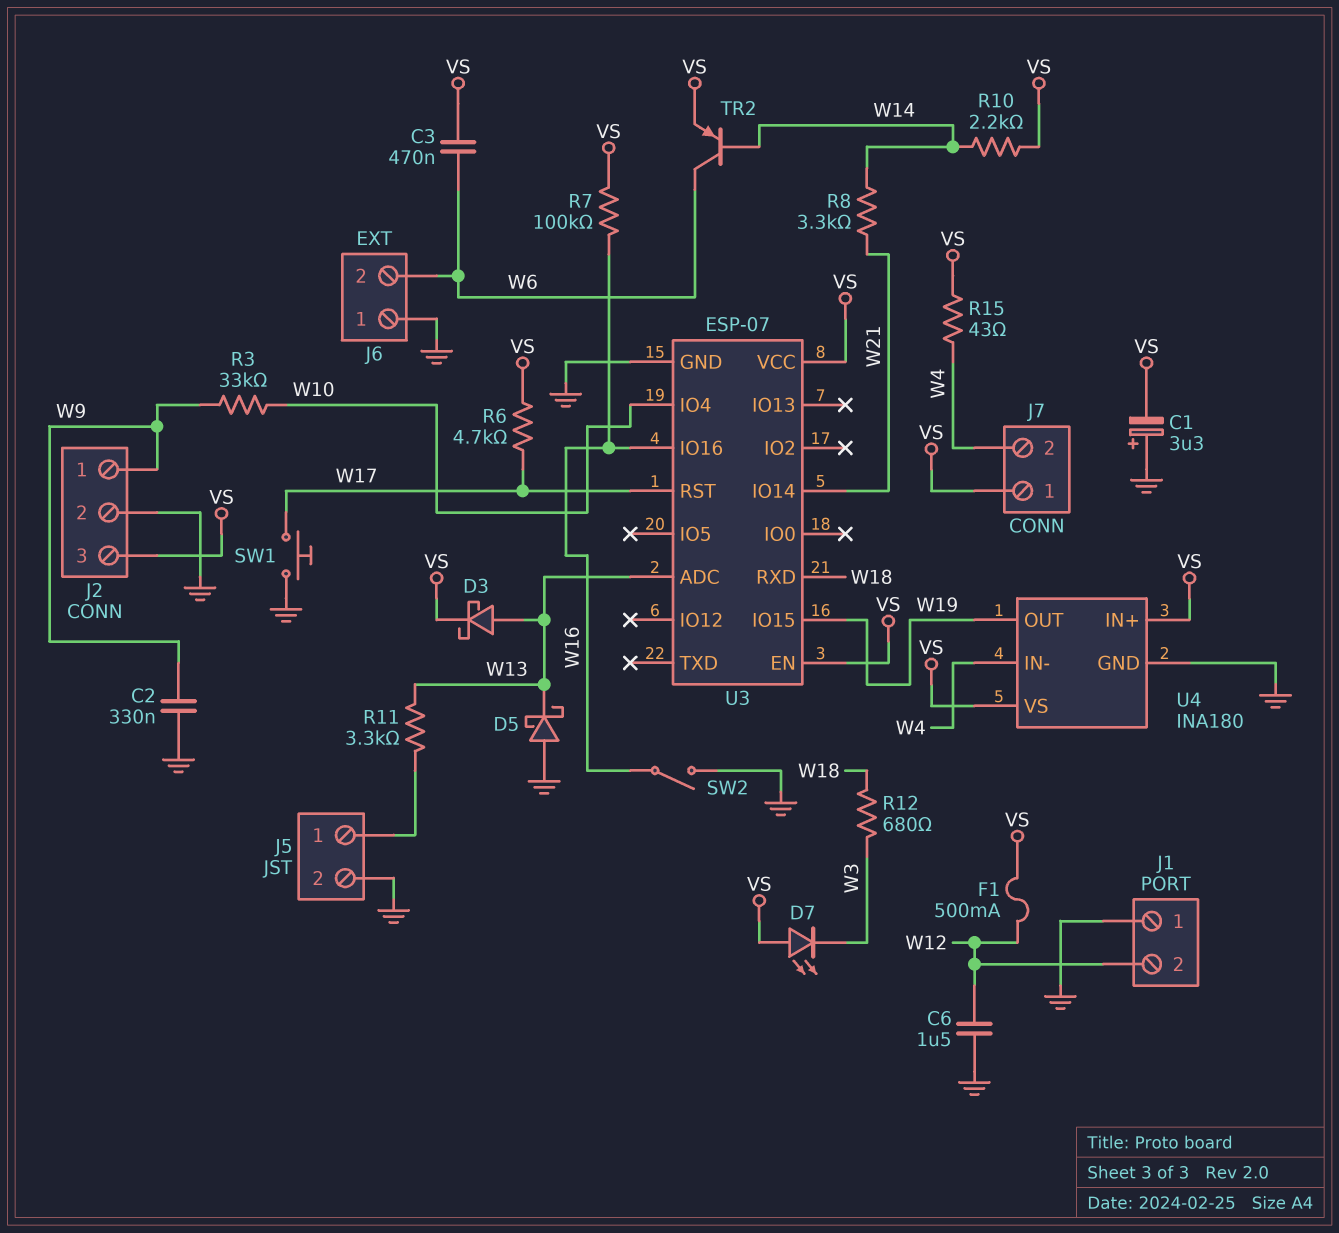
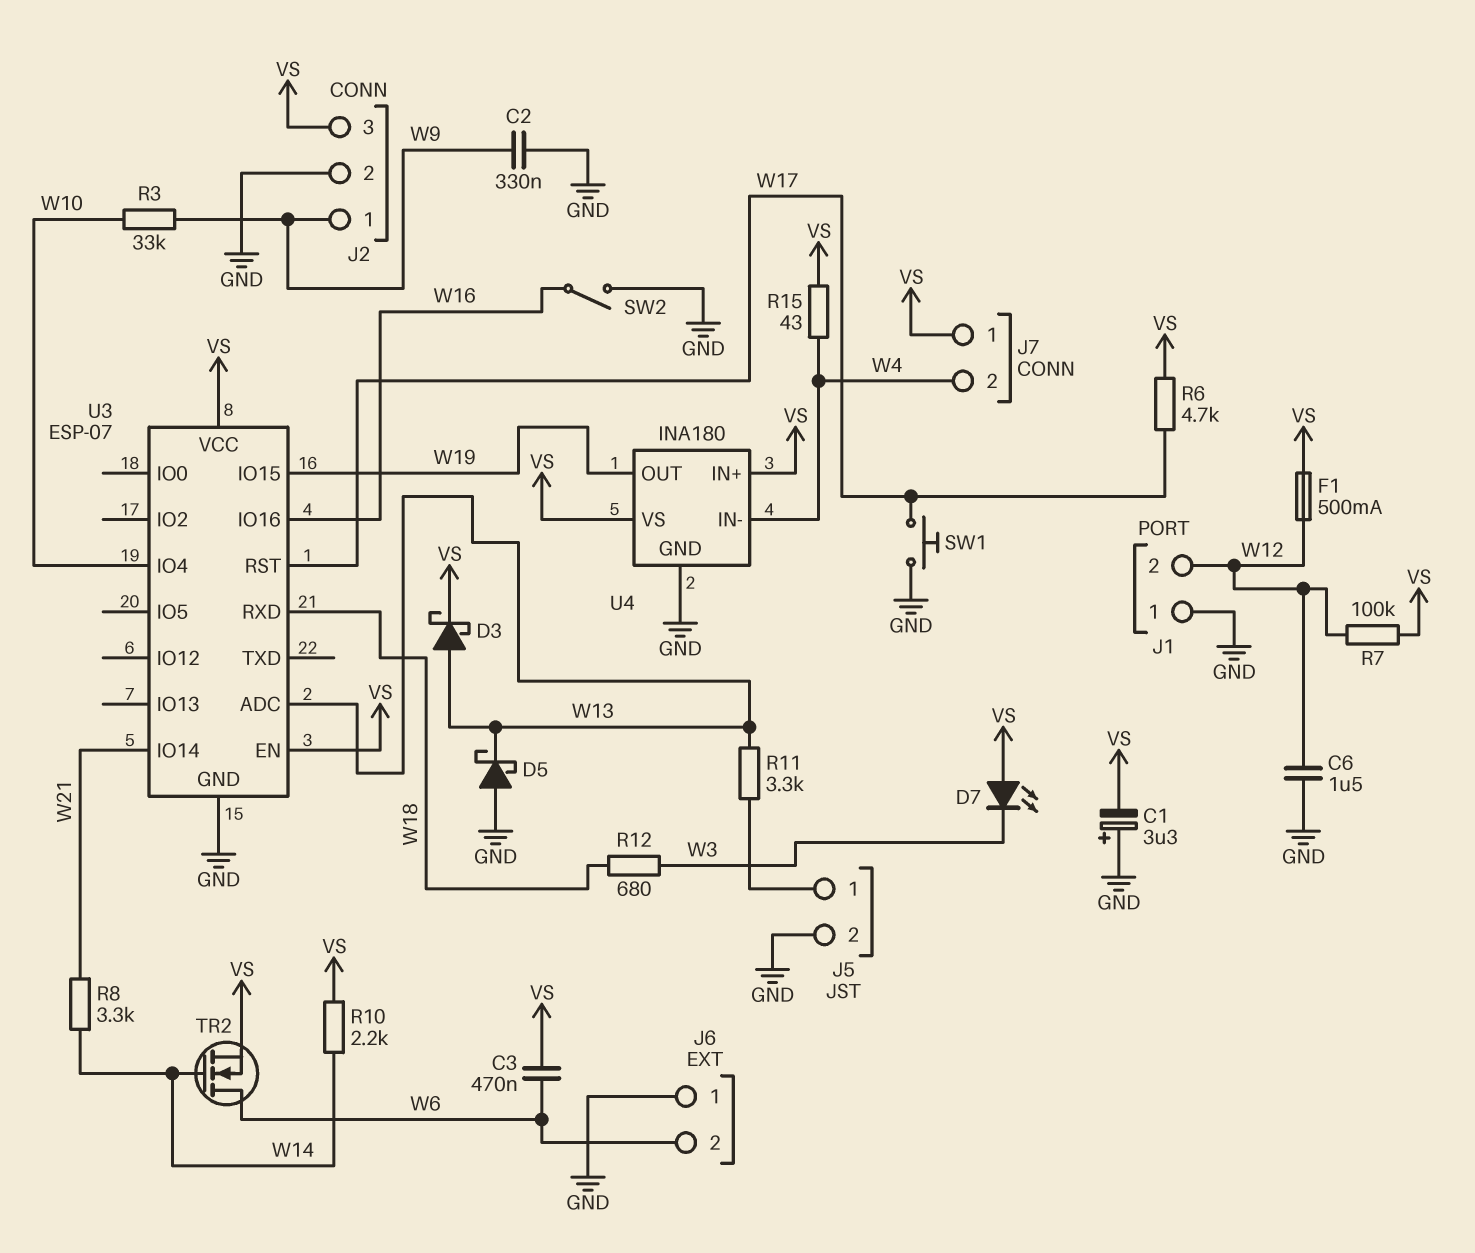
R7: 100k (VS, W16) -> 100k (VS, W12)
TR2: PNP (B W14, C W6, E VS) -> NMOS (G W14, D W6, S VS)

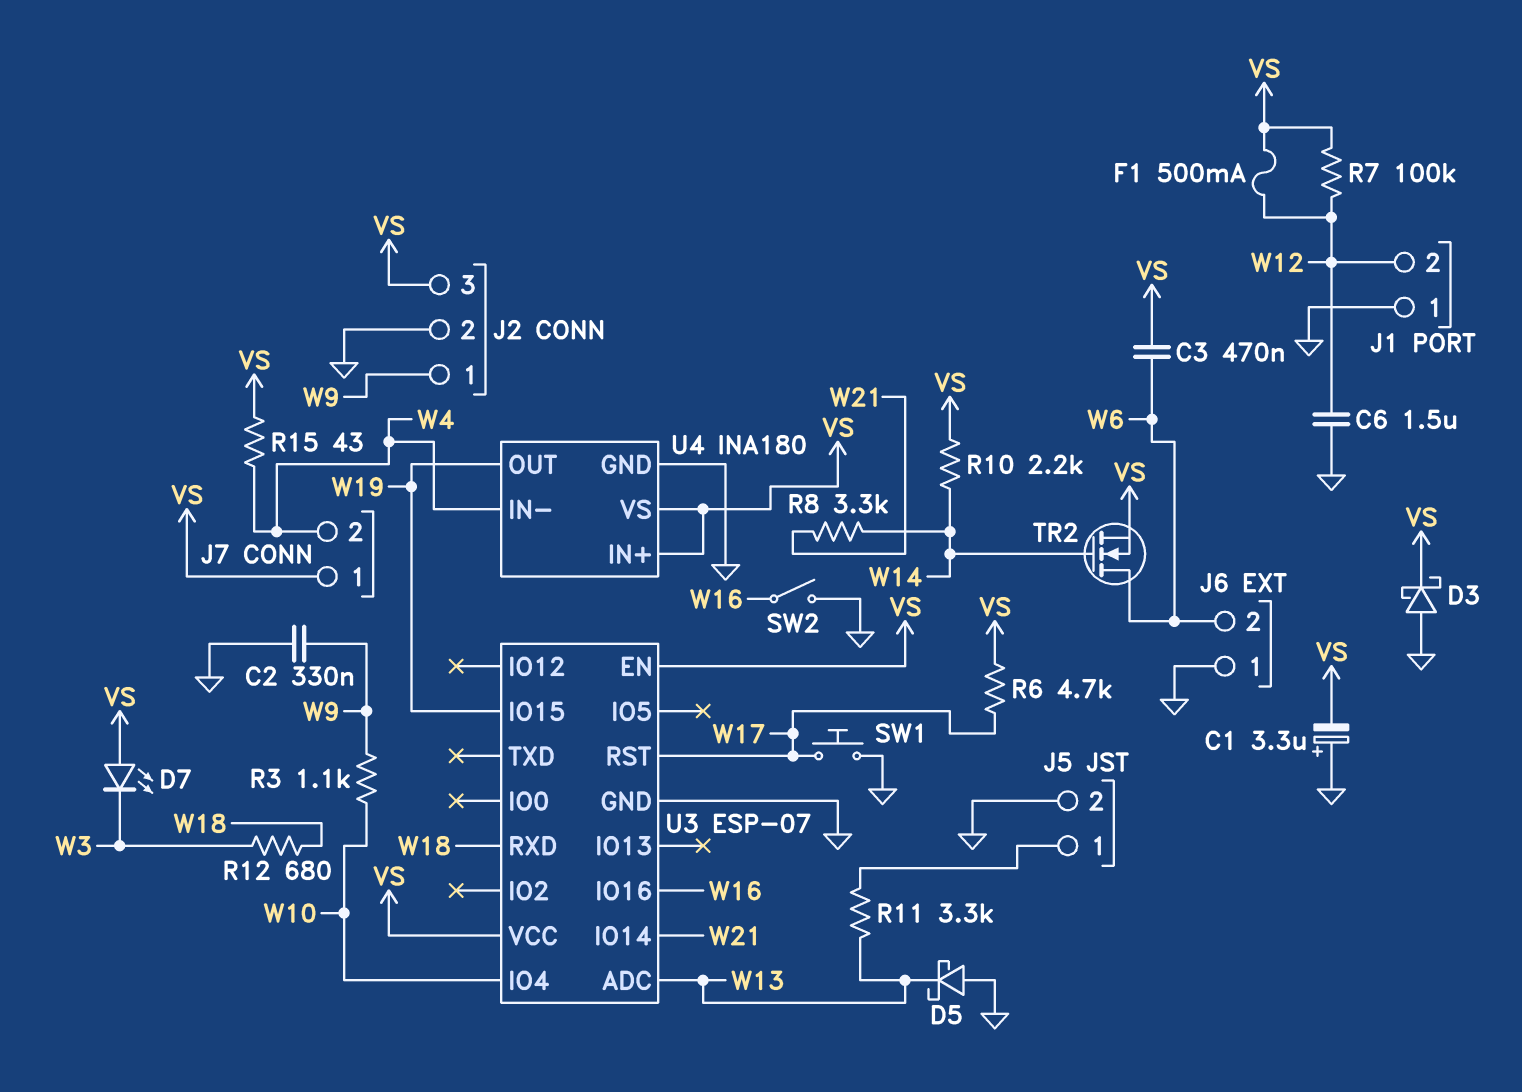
D3: schottky (A W13, K VS) -> schottky (A GND, K VS)
R3: 33k (W9, W10) -> 1.1k (W9, W10)

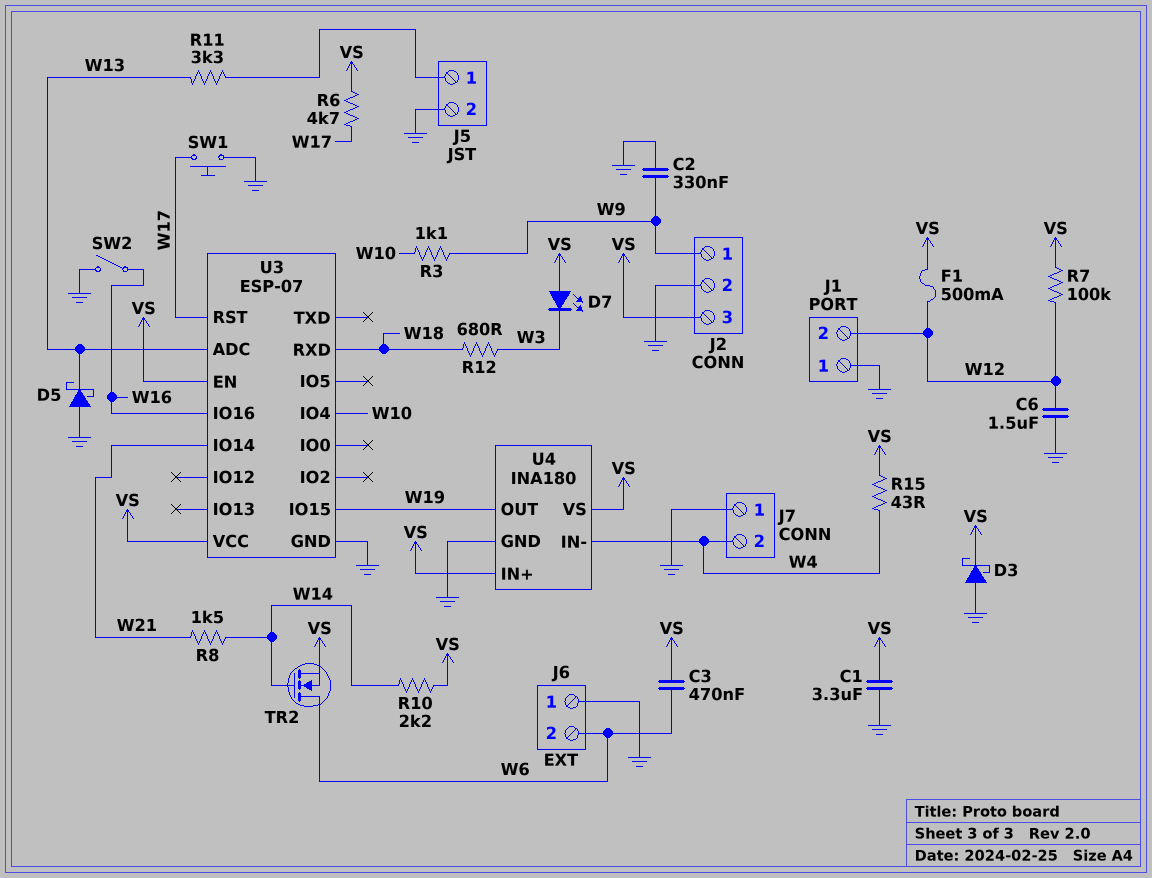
C1: 3.3uF (plus GND, minus VS) -> 3.3uF (GND, VS)
J7 pin 1: VS -> GND
R8: 3.3k (W14, W21) -> 1.5k (W14, W21)

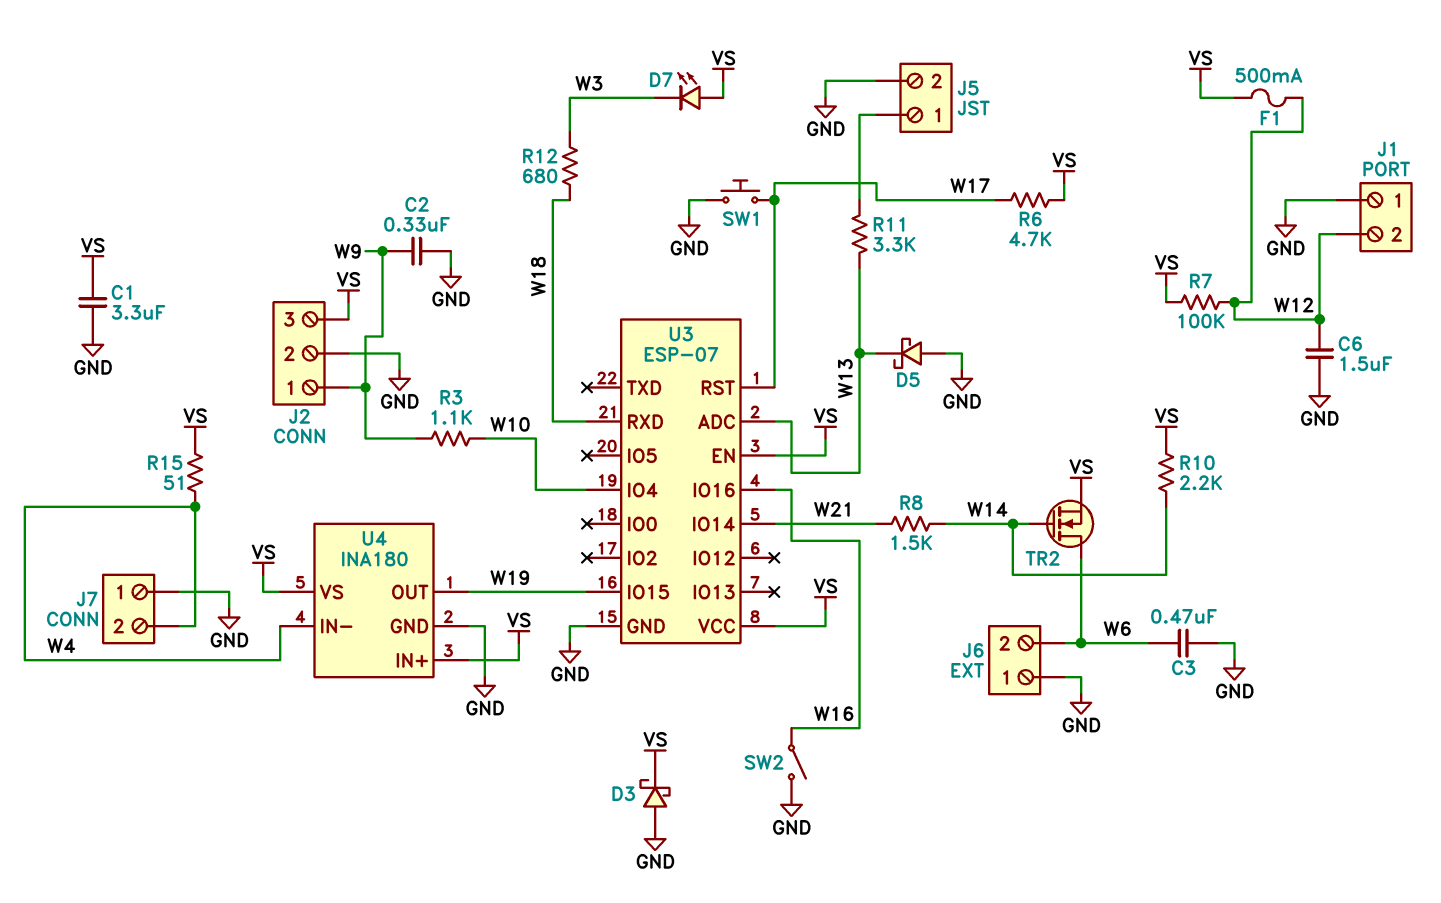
C3: 470nF (VS, W6) -> 470nF (GND, W6)
R15: 43 (VS, W4) -> 51 (VS, W4)

